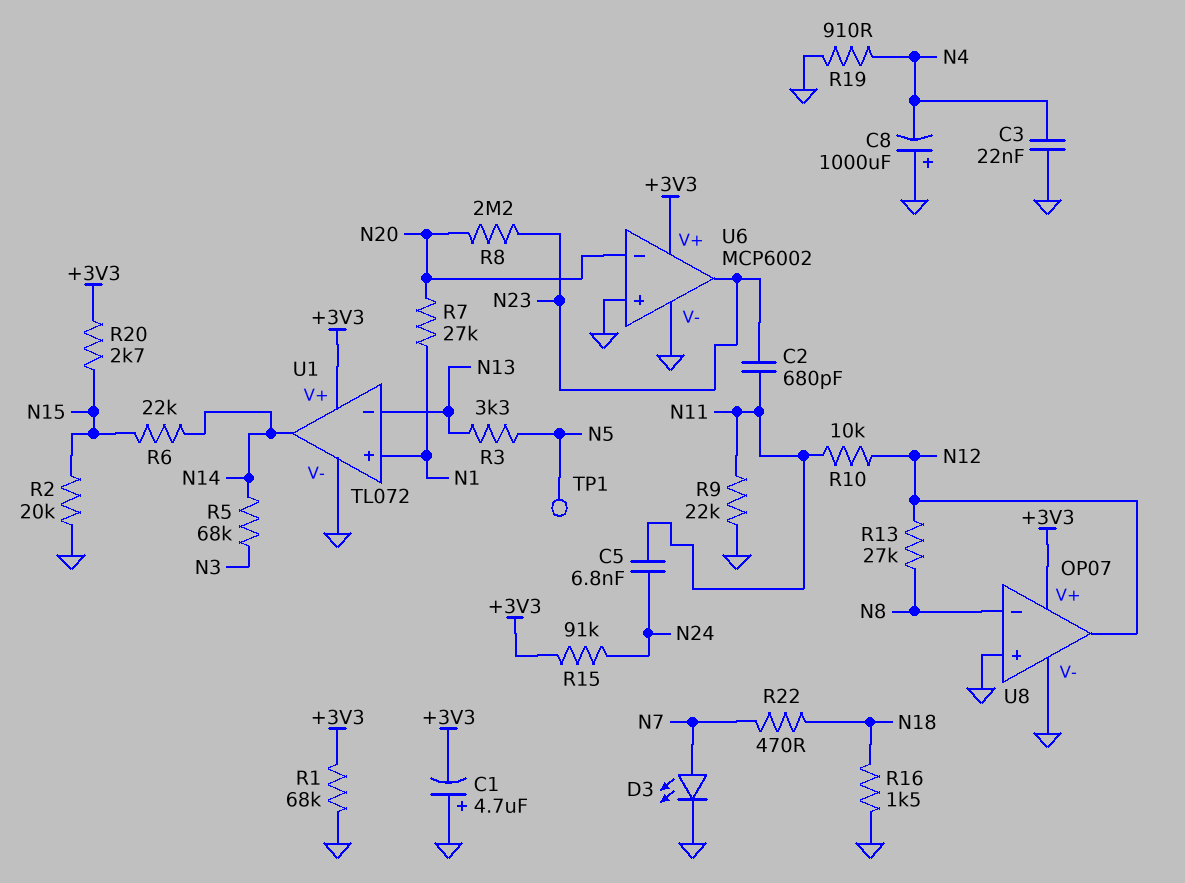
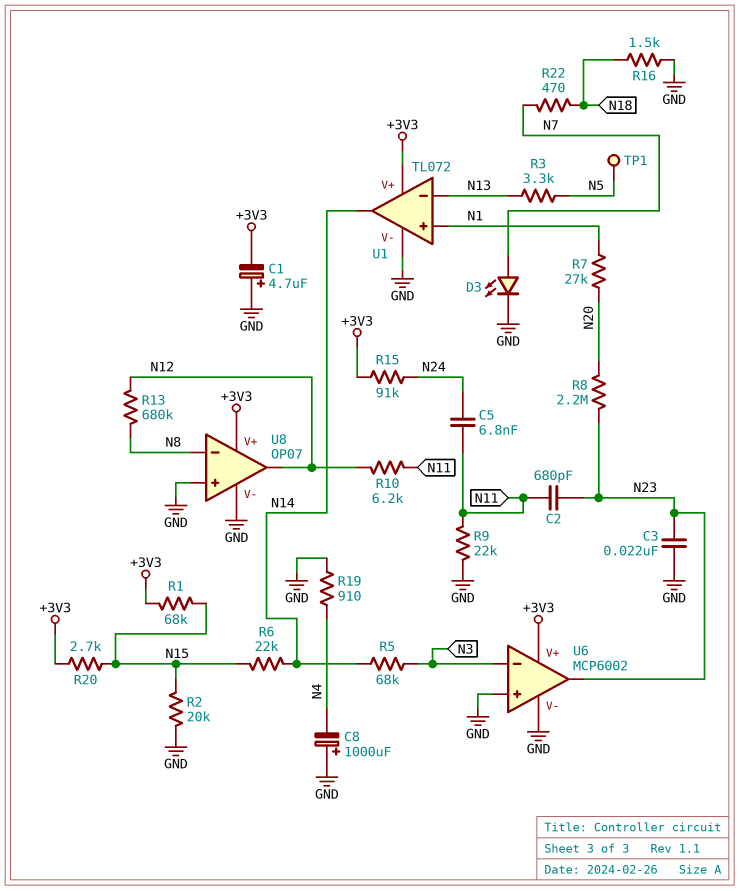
C3: 22nF (GND, N4) -> 22nF (GND, N23)
R1: 68k (+3V3, GND) -> 68k (+3V3, N15)
R10: 10k (N11, N12) -> 6.2k (N11, N12)
R13: 27k (N8, N12) -> 680k (N8, N12)
U6 pin in-: N20 -> N3

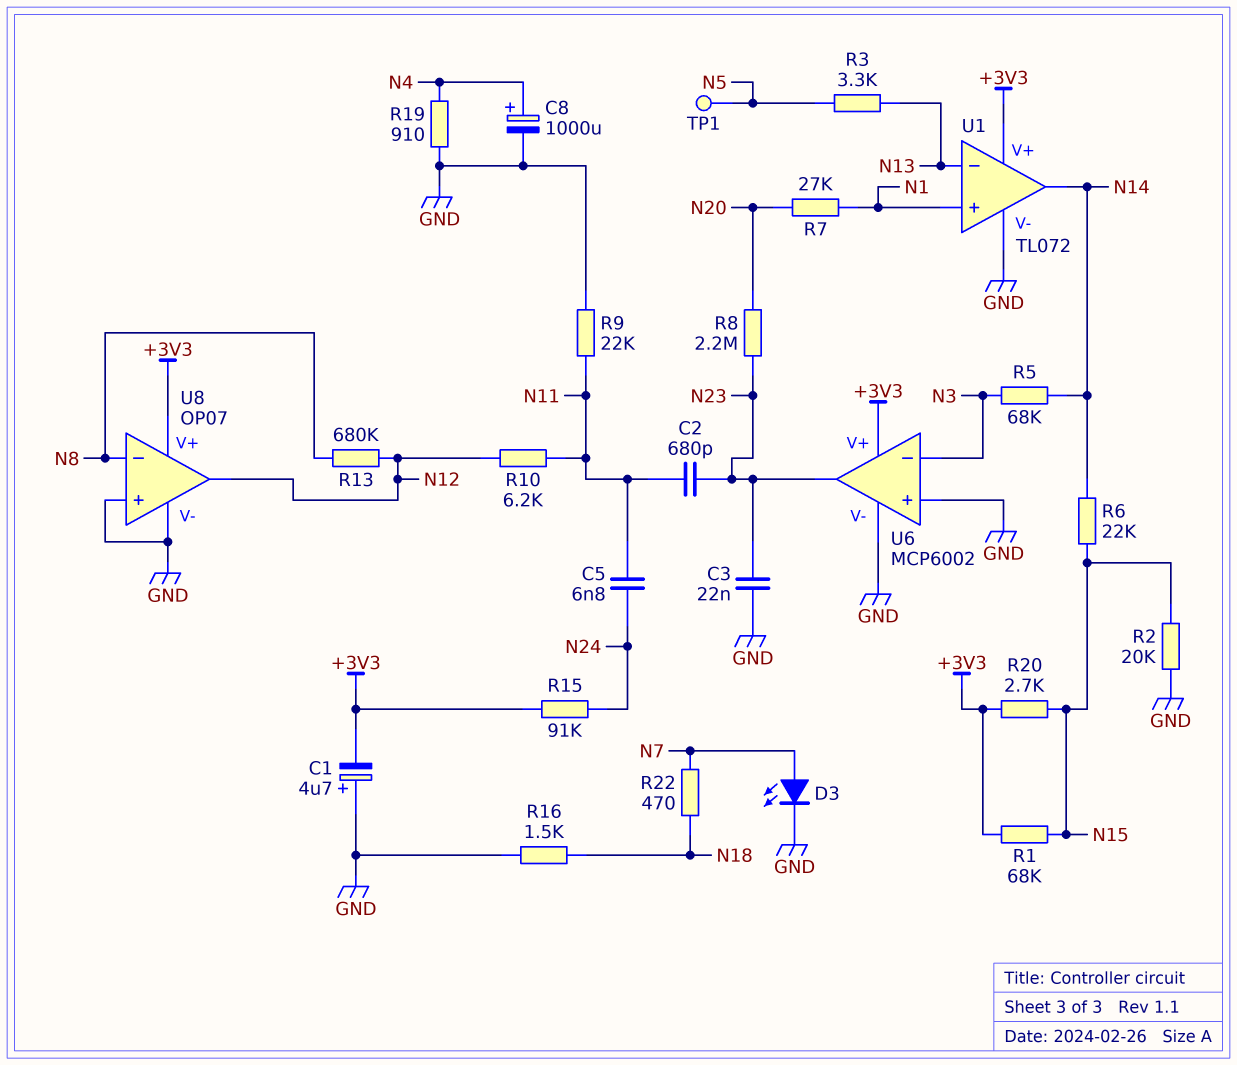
C8: 1000uF (plus GND, minus N4) -> 1000uF (plus N4, minus GND)

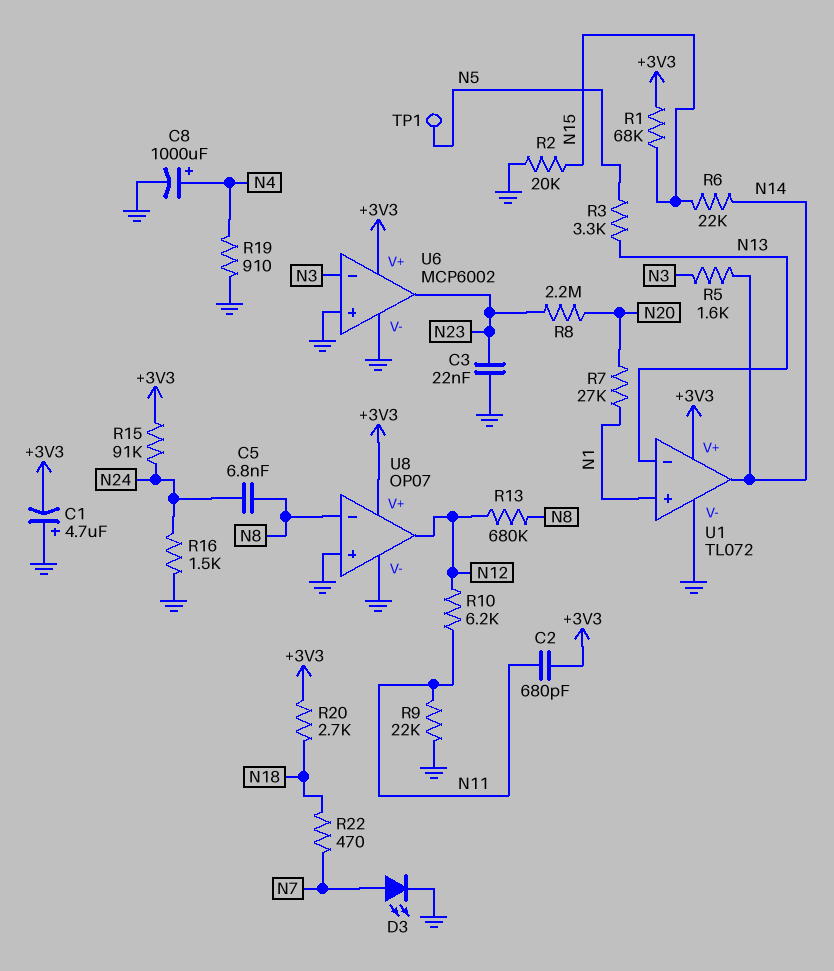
C2: 680pF (N11, N23) -> 680pF (+3V3, N11)
C5: 6.8nF (N11, N24) -> 6.8nF (N8, N24)
R5: 68k (N3, N14) -> 1.6k (N3, N14)
R16: 1.5k (GND, N18) -> 1.5k (GND, N24)
R20: 2.7k (+3V3, N15) -> 2.7k (+3V3, N18)

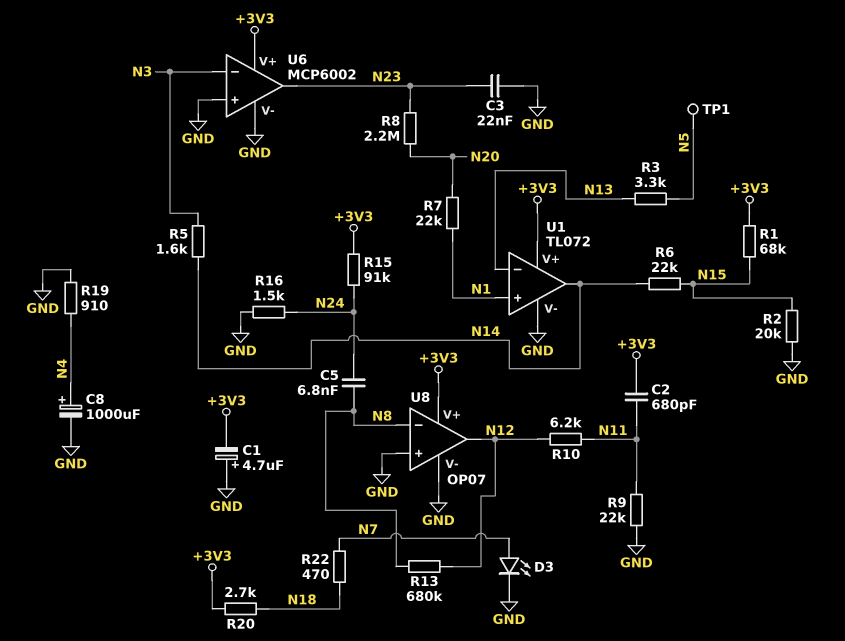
R7: 27k (N1, N20) -> 22k (N1, N20)

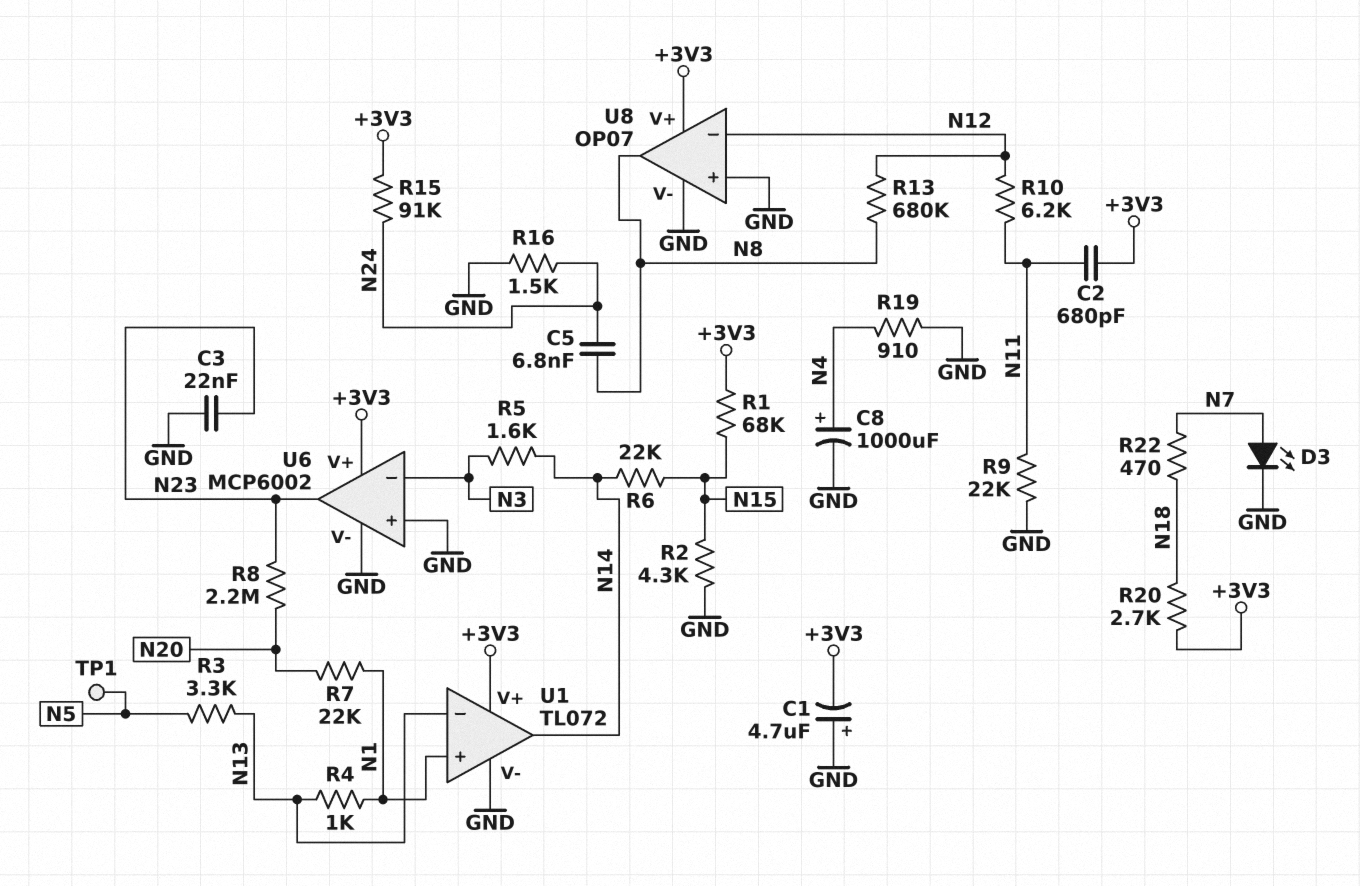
R2: 20k (GND, N15) -> 4.3k (GND, N15)
R4: none -> 1k (N1, N13)
U8 pin in-: N8 -> N12
U8 pin out: N12 -> N8

